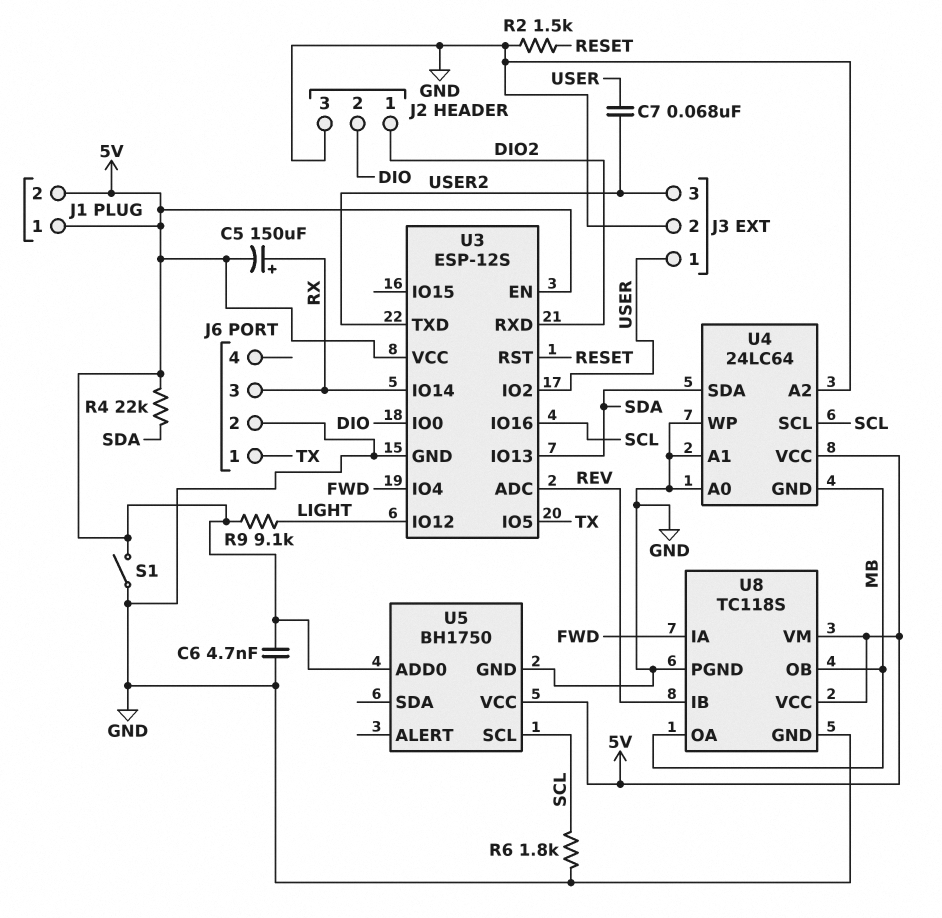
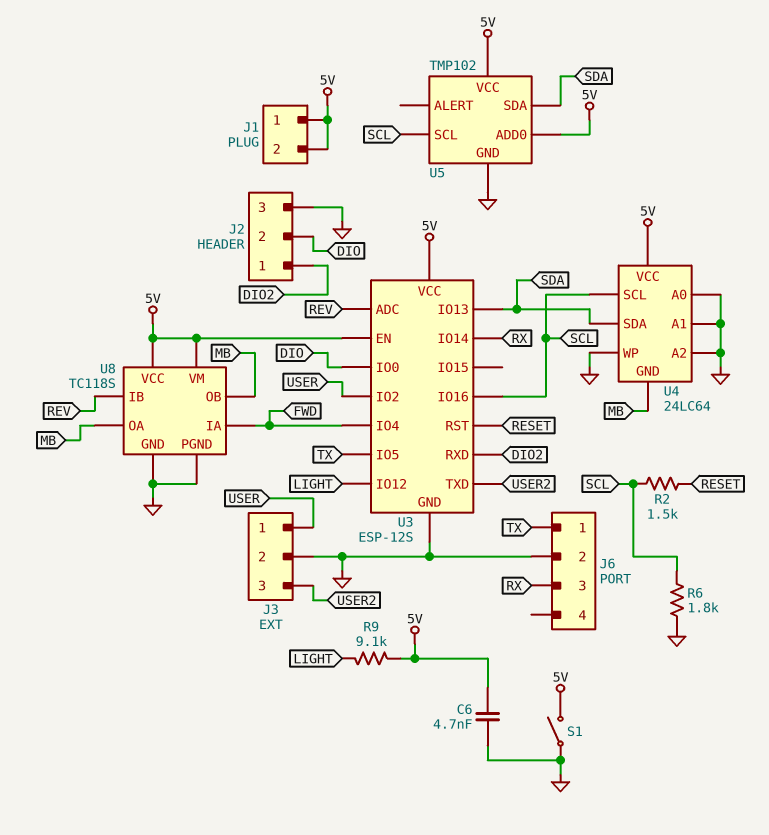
C5: 150uF (plus RX, minus 5V) -> none
C7: 68nF (USER, USER2) -> none
R2: 1.5k (GND, RESET) -> 1.5k (RESET, SCL)
R4: 22k (5V, SDA) -> none
U5: BH1750 -> TMP102
U5 pin SDA: none -> SDA

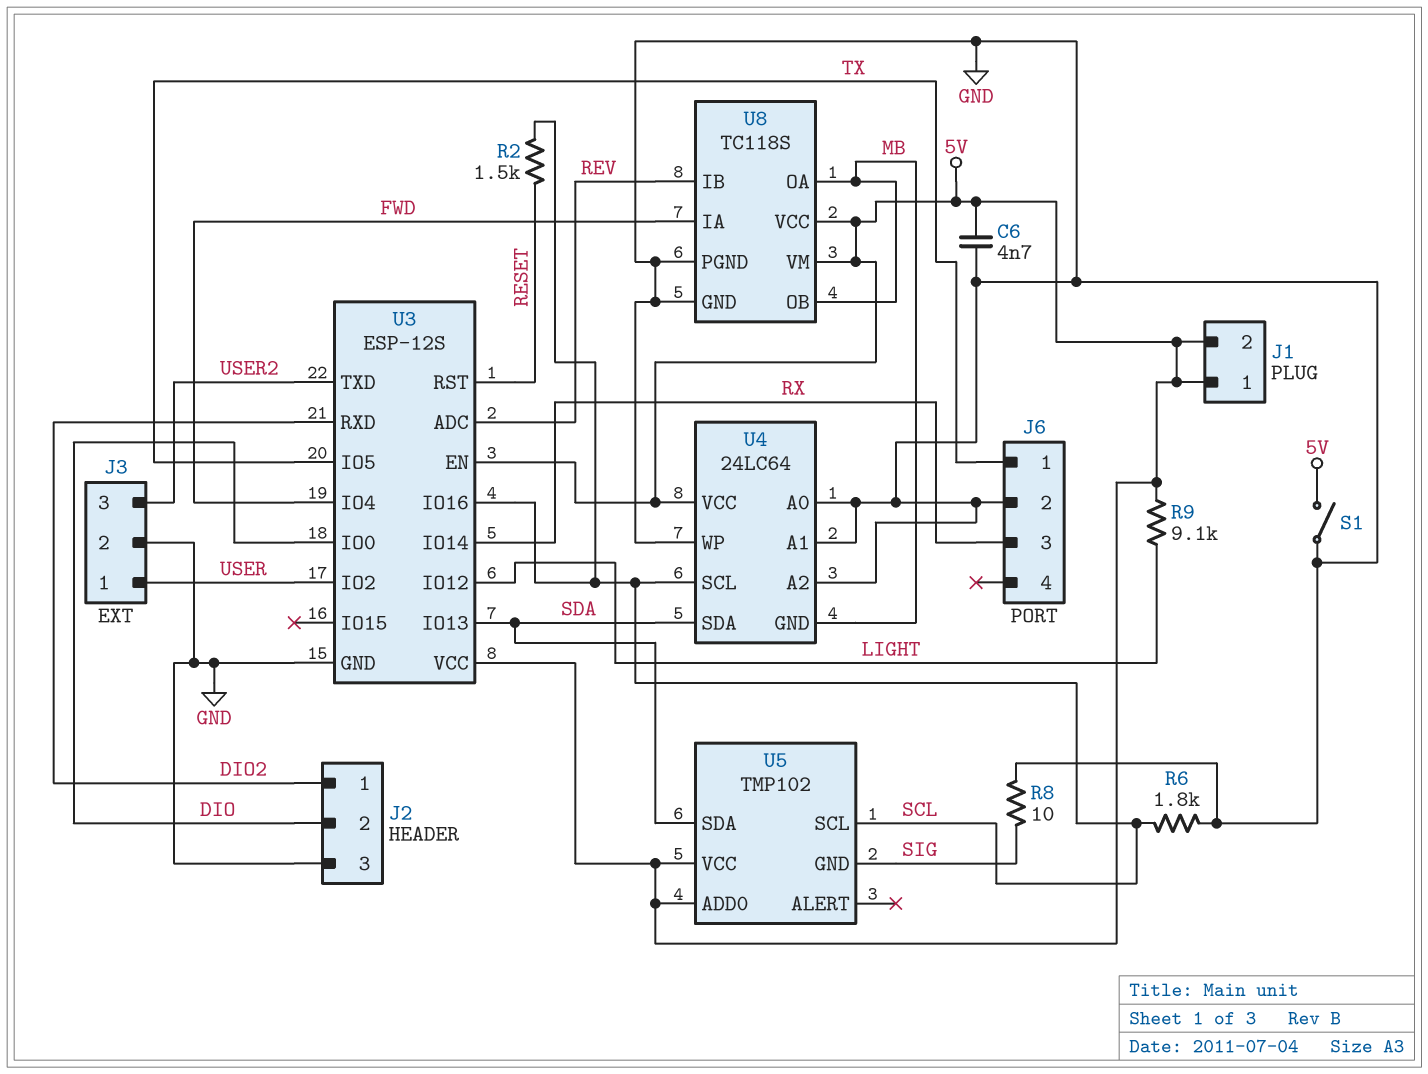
R8: none -> 10 (GND, SIG)
U5 pin GND: GND -> SIG

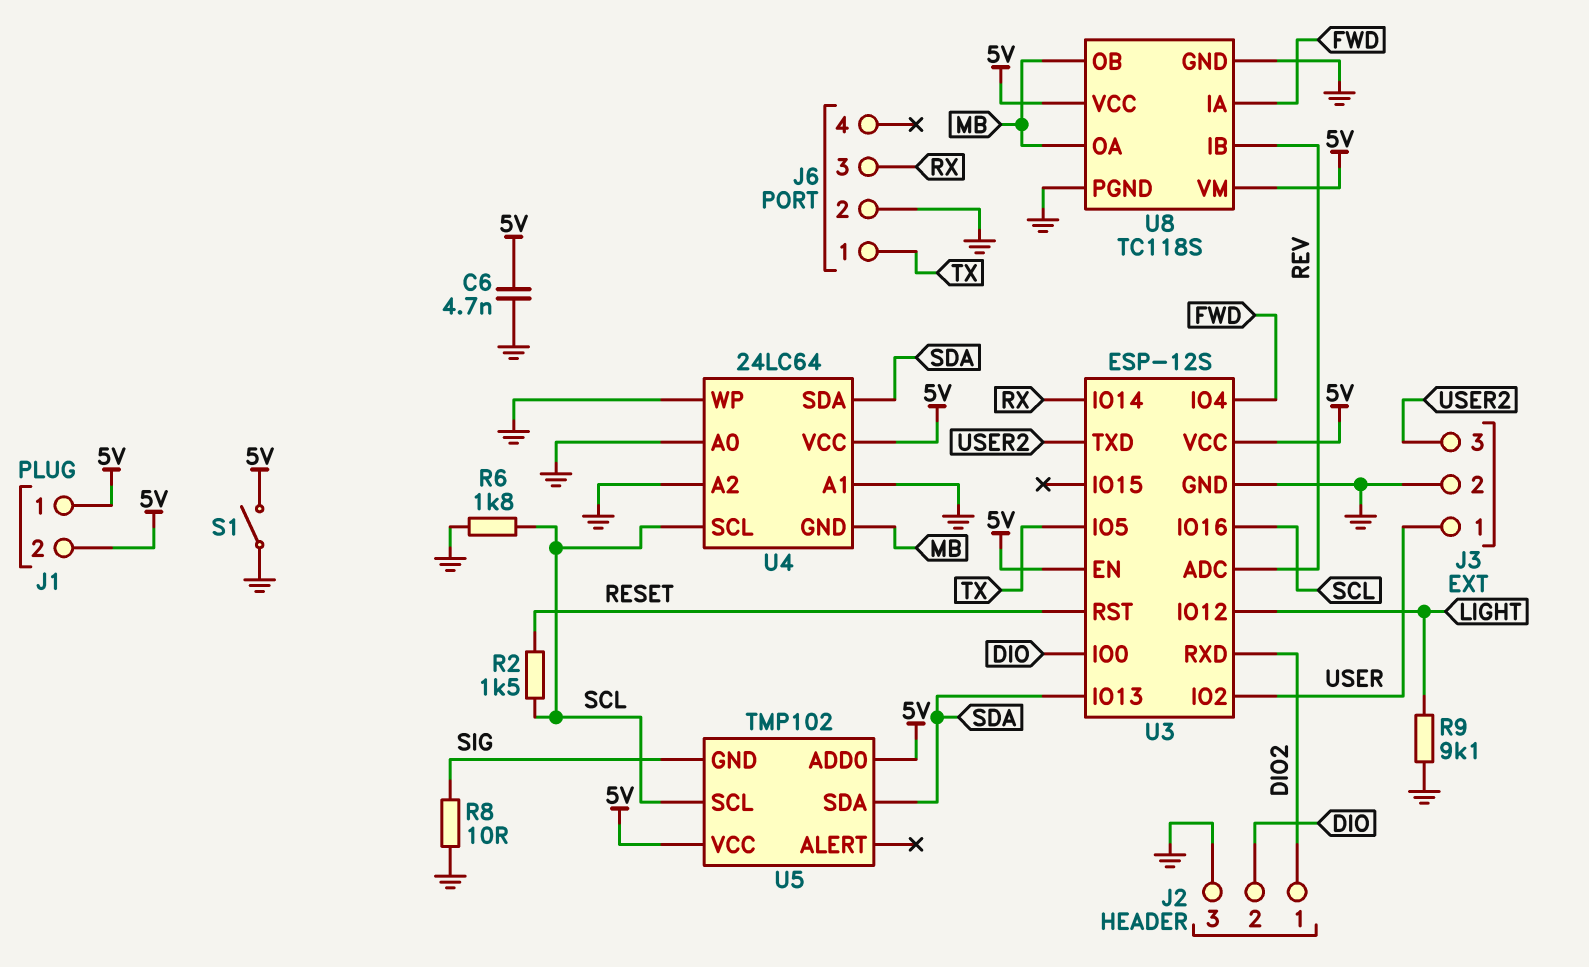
R9: 9.1k (5V, LIGHT) -> 9.1k (GND, LIGHT)

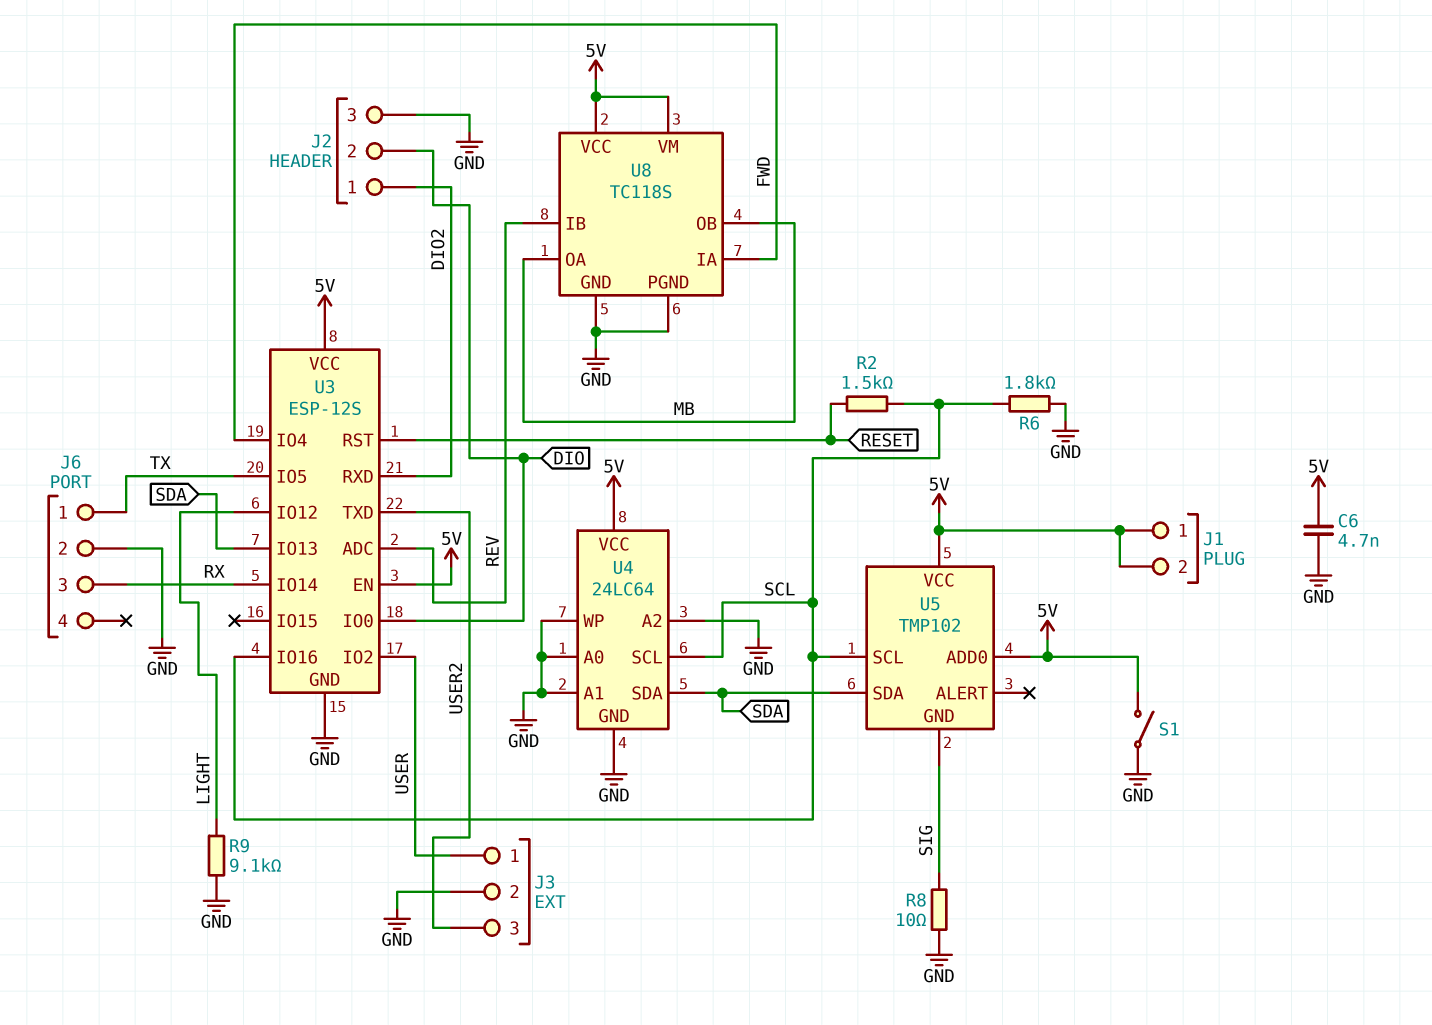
U4 pin GND: MB -> GND

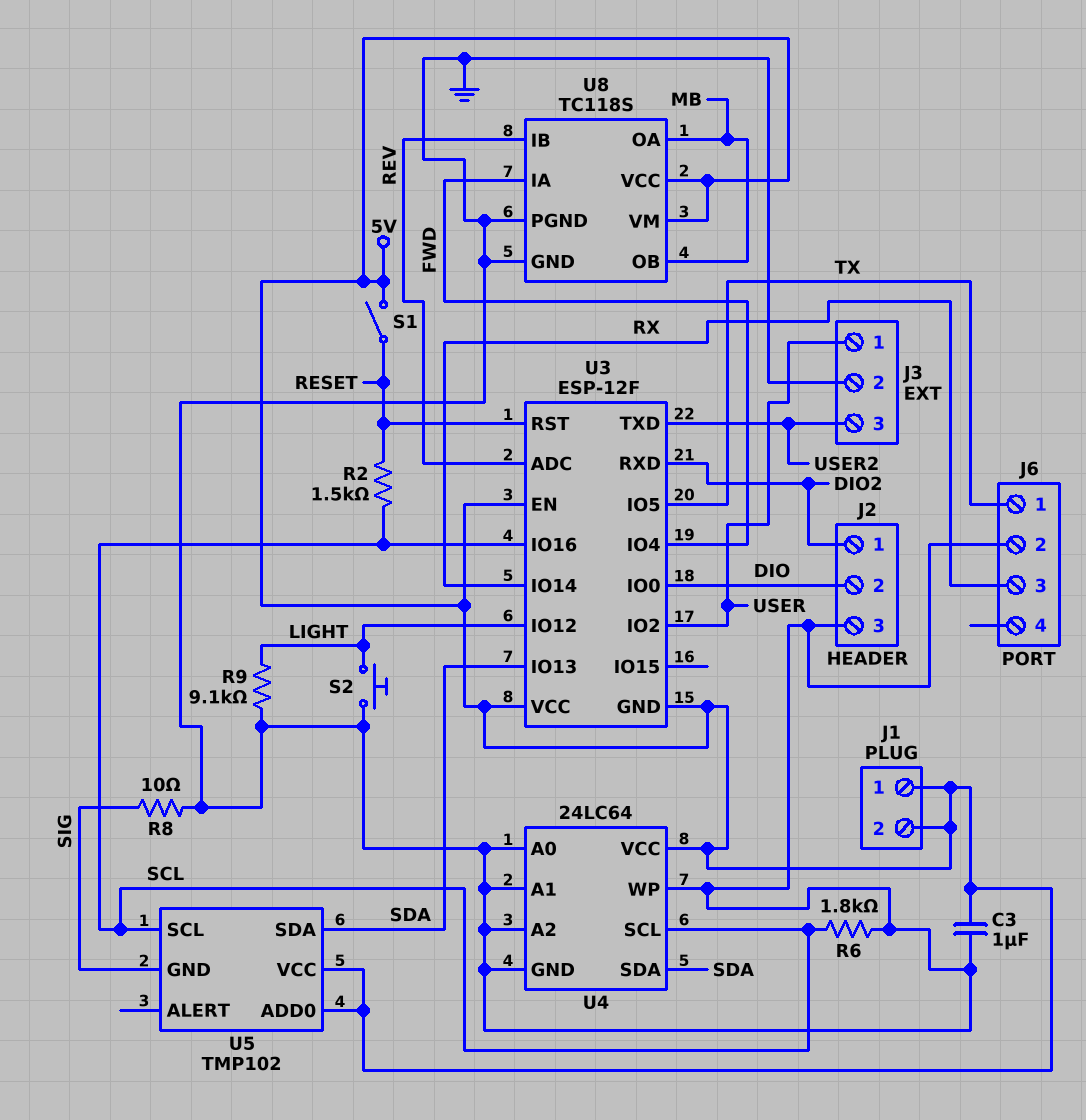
C3: none -> 1uF (5V, GND)
C6: 4.7nF (5V, GND) -> none
S1: switch (5V, GND) -> switch (5V, RESET)
S2: none -> button (GND, LIGHT)
U3: ESP-12S -> ESP-12F
U3 pin GND: GND -> 5V

